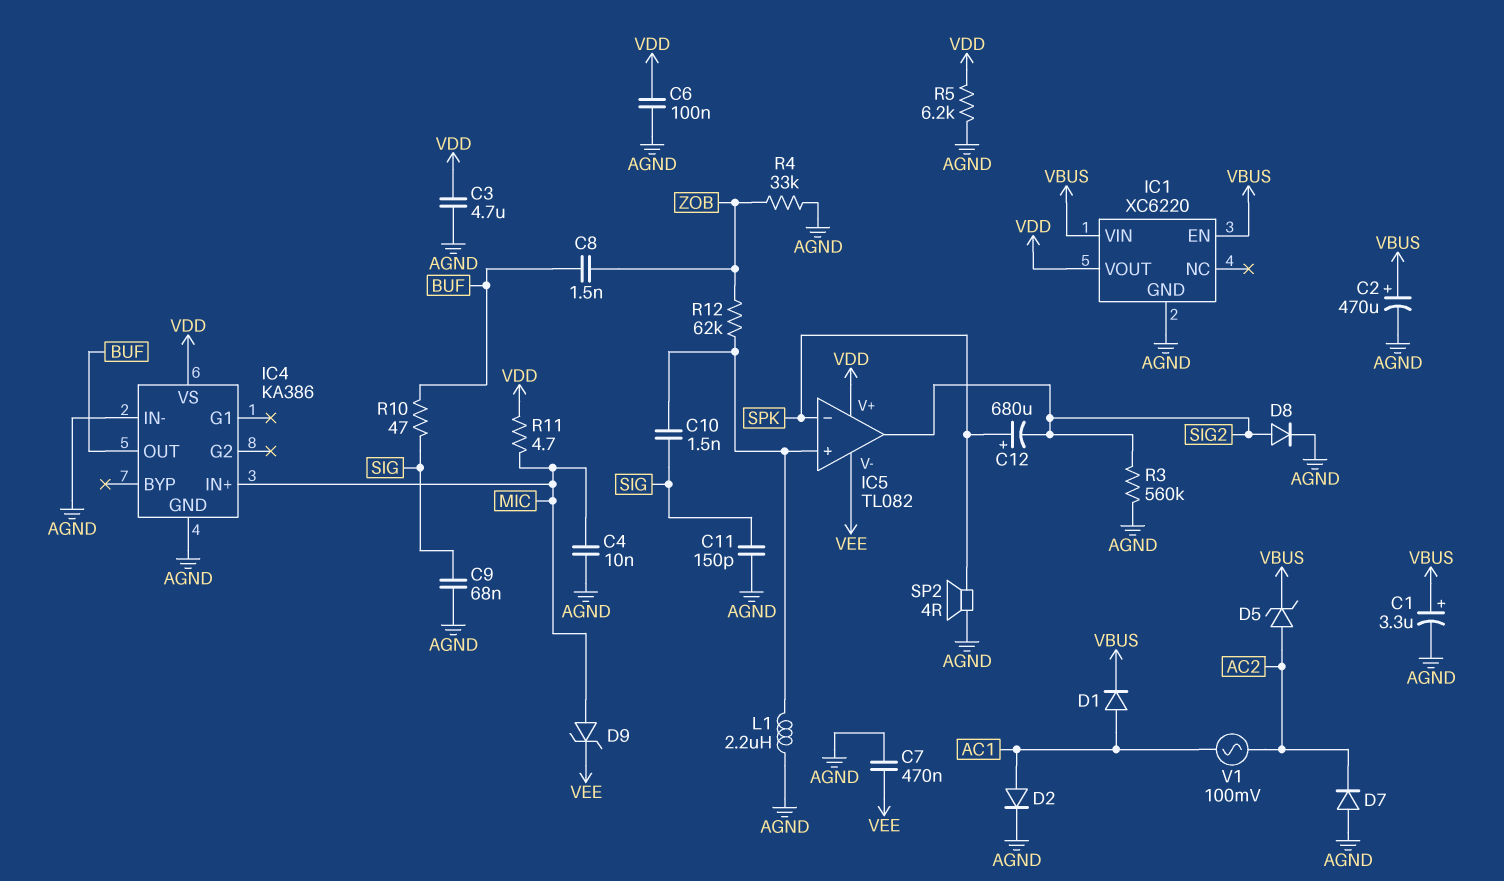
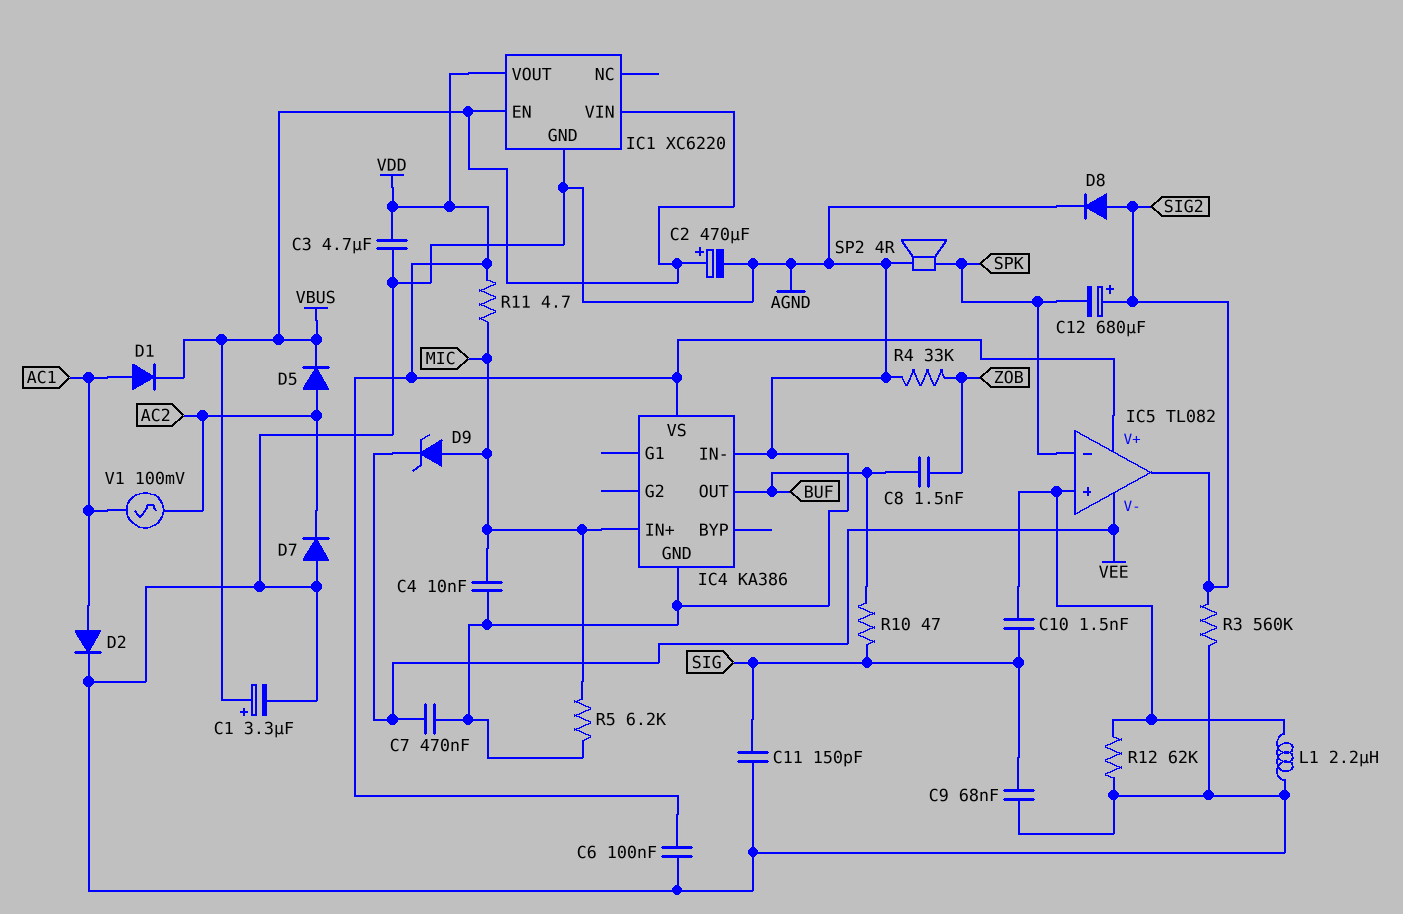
C12: 680uF (plus SPK, minus SIG2) -> 680uF (plus SIG2, minus SPK)
D5: zener (A AC2, K VBUS) -> diode (A AC2, K VBUS)
R5: 6.2k (AGND, VDD) -> 6.2k (AGND, MIC)
R12: 62k (IC5/in+, ZOB) -> 62k (AGND, IC5/in+)

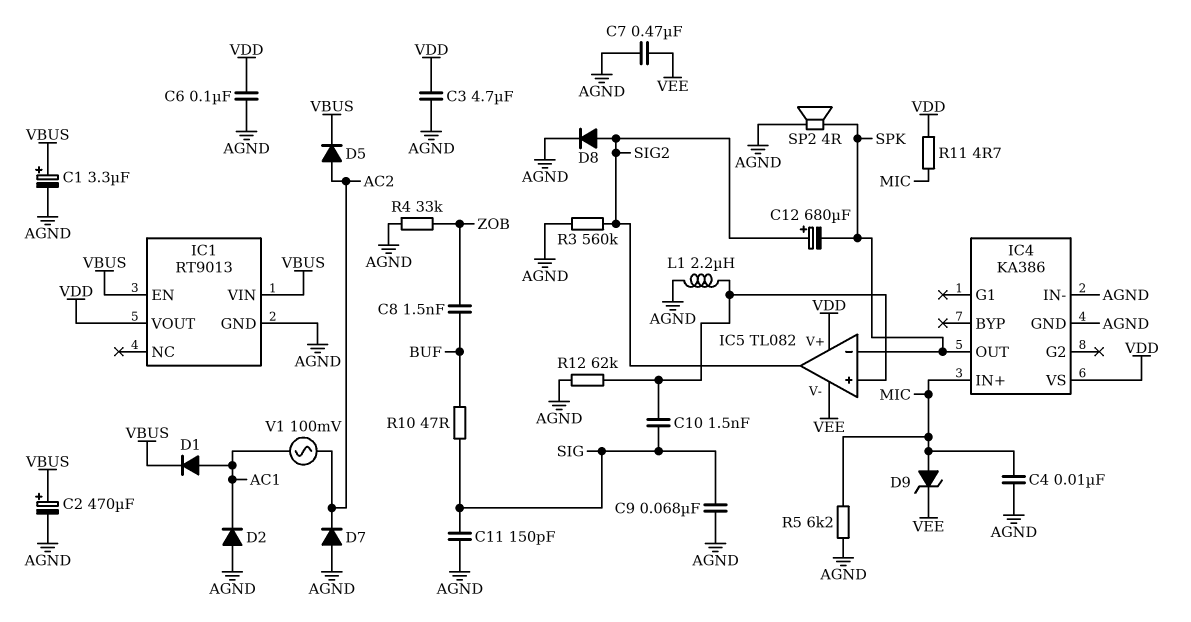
D2: diode (A AC1, K AGND) -> diode (A AGND, K AC1)
IC1: XC6220 -> RT9013
IC4 pin OUT: BUF -> SPK

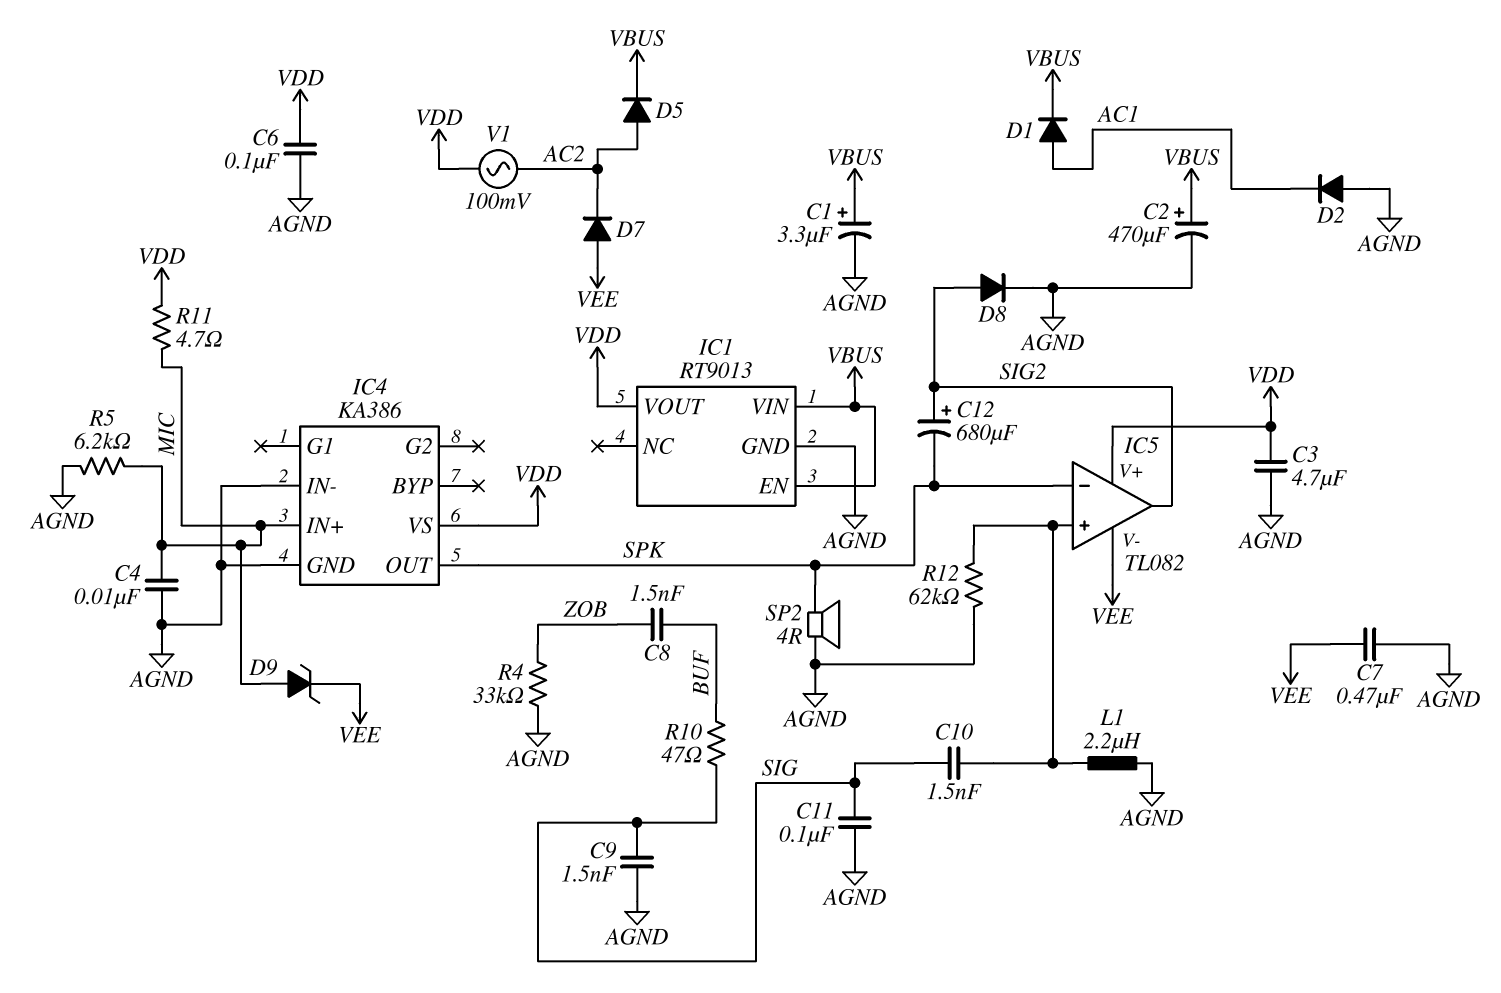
C9: 68nF (AGND, SIG) -> 1.5nF (AGND, SIG)
C11: 150pF (AGND, SIG) -> 100nF (AGND, SIG)
D7: diode (A AGND, K AC2) -> diode (A VEE, K AC2)
R3: 560k (AGND, SIG2) -> none
V1: AC 100mV (AC1, AC2) -> AC 100mV (AC2, VDD)

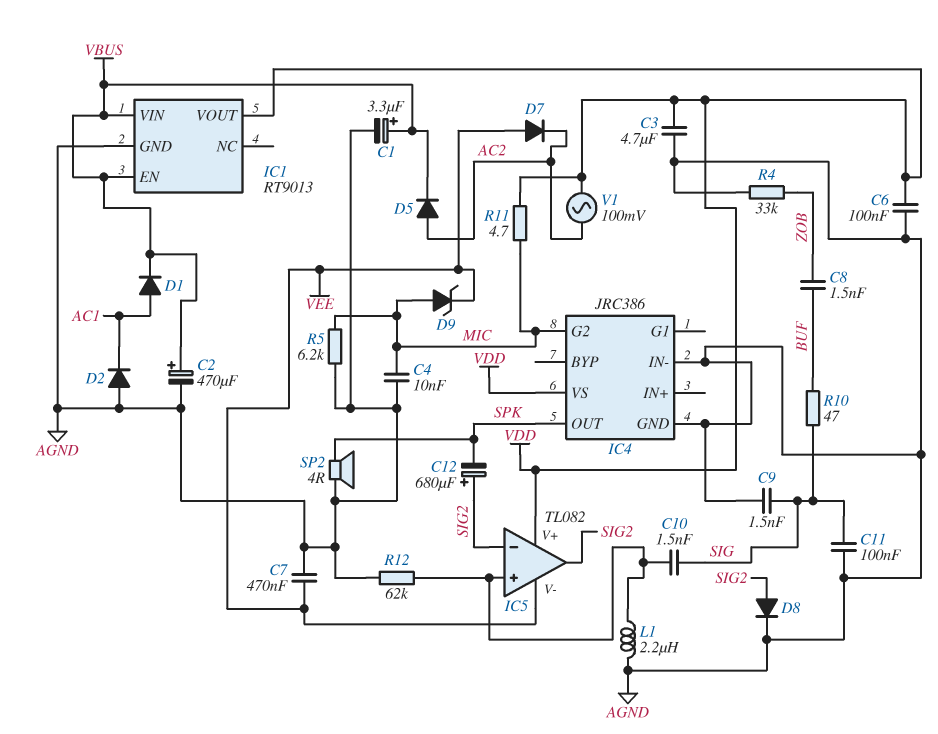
IC4: KA386 -> JRC386
IC4 pin G2: none -> MIC
IC4 pin IN+: MIC -> none
IC5 pin in-: SPK -> SIG2

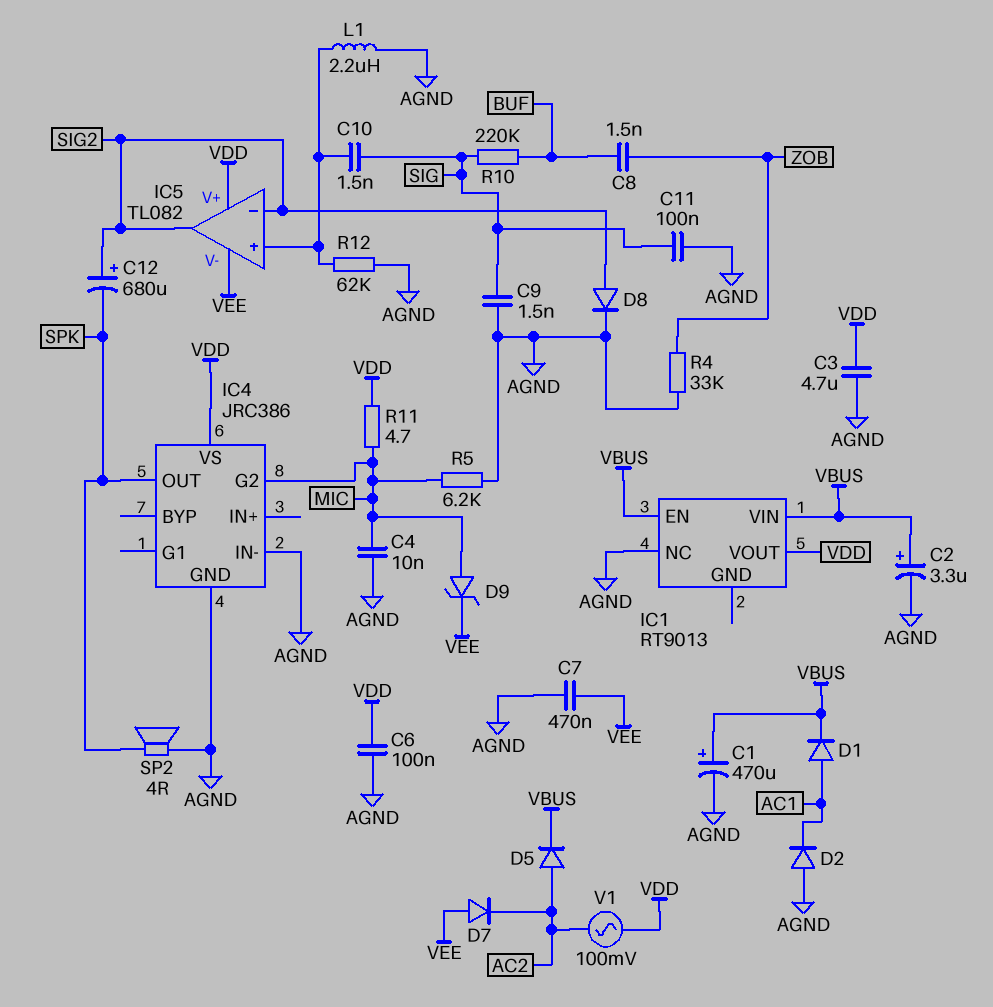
C1: 3.3uF (plus VBUS, minus AGND) -> 470uF (plus VBUS, minus AGND)
C2: 470uF (plus VBUS, minus AGND) -> 3.3uF (plus VBUS, minus AGND)
IC1 pin GND: AGND -> none
IC1 pin NC: none -> AGND
R10: 47 (BUF, SIG) -> 220k (BUF, SIG)

